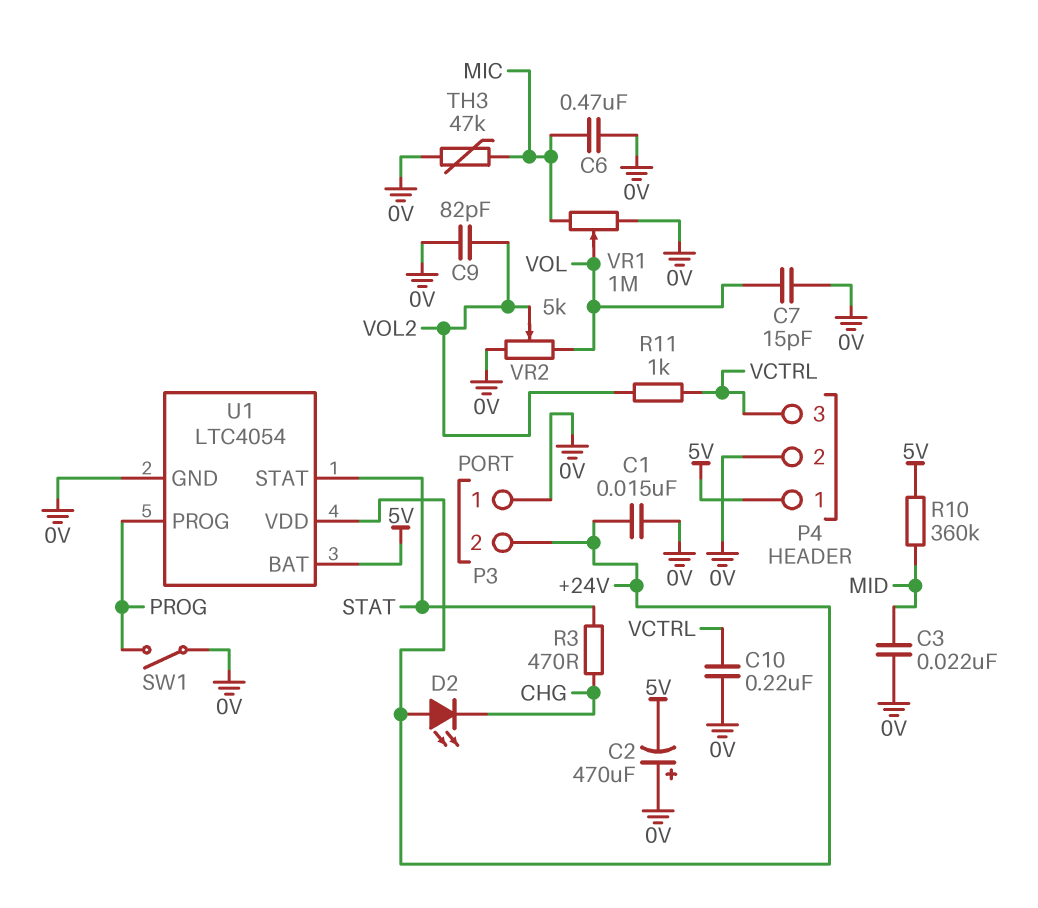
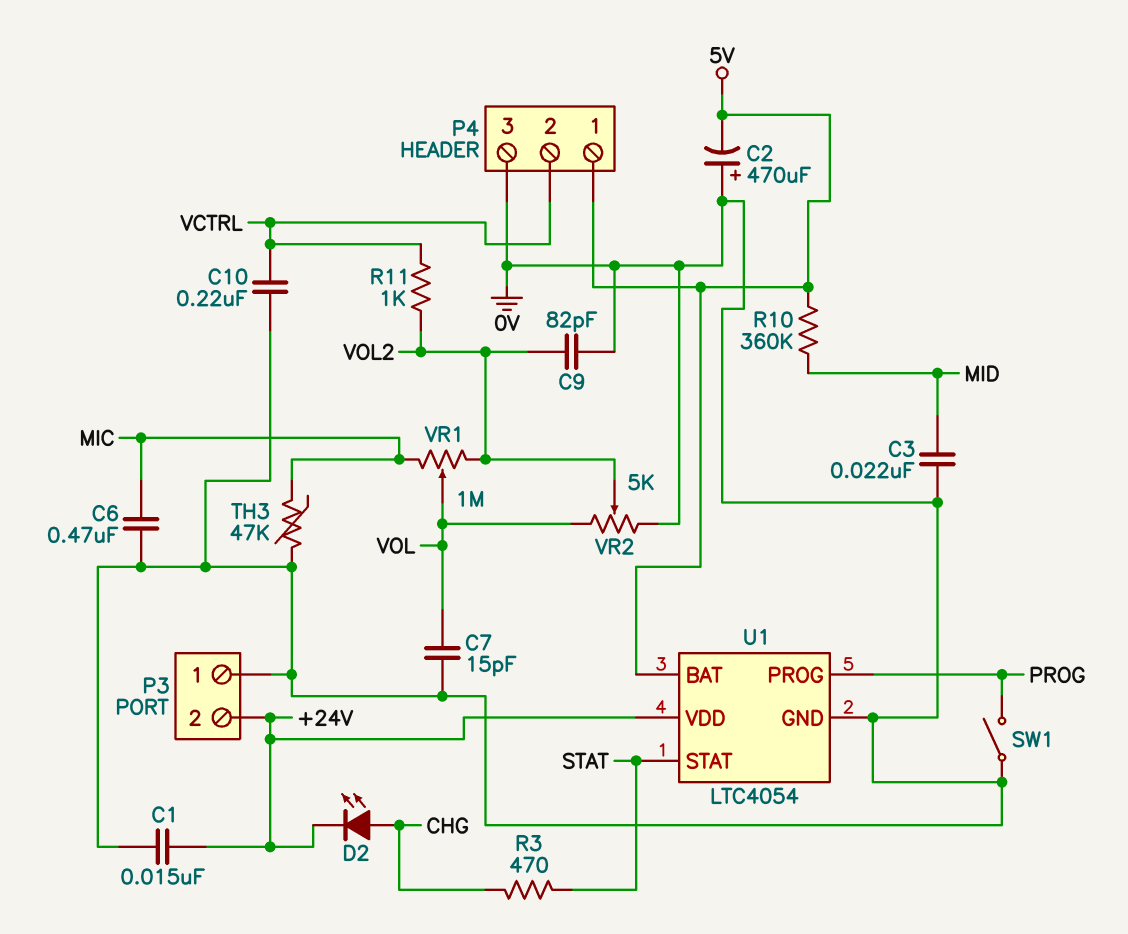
D2: LED (A +24V, K CHG) -> LED (A CHG, K +24V)
P4 pin 2: 0V -> VCTRL
P4 pin 3: VCTRL -> 0V
VR1: 1M (0V, MIC, wiper VOL) -> 1M (MIC, VOL2, wiper VOL)

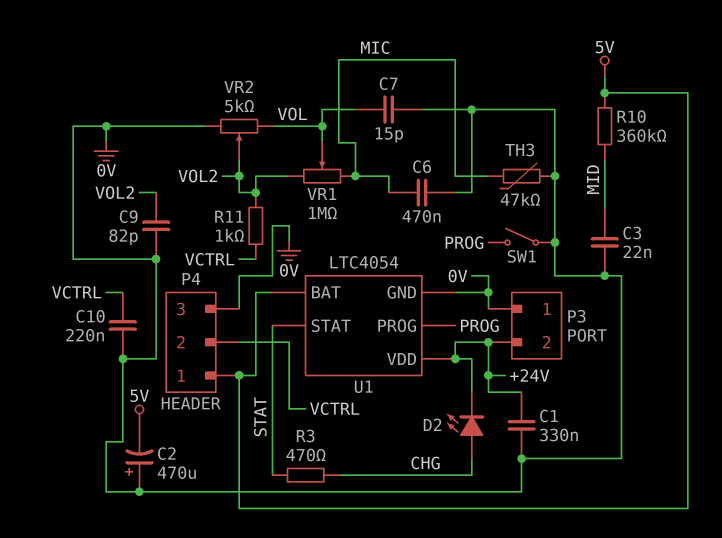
C1: 15nF (+24V, 0V) -> 330nF (+24V, 0V)

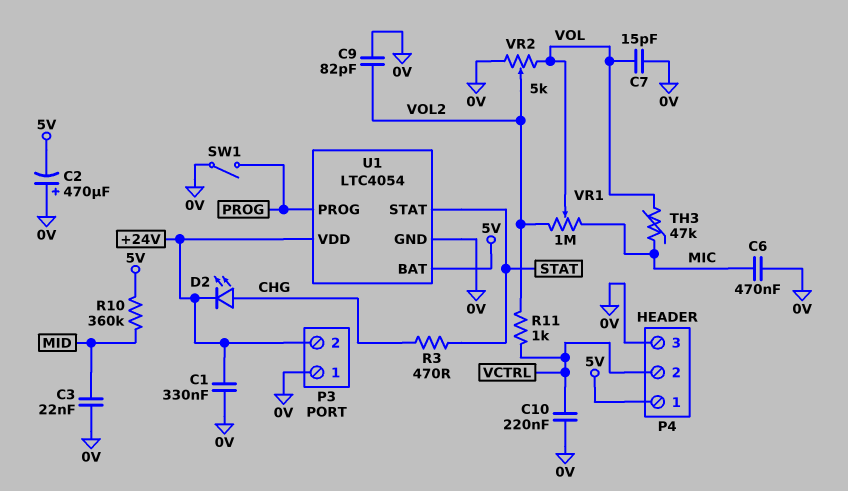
TH3: 47k (0V, MIC) -> 47k (MIC, VOL)

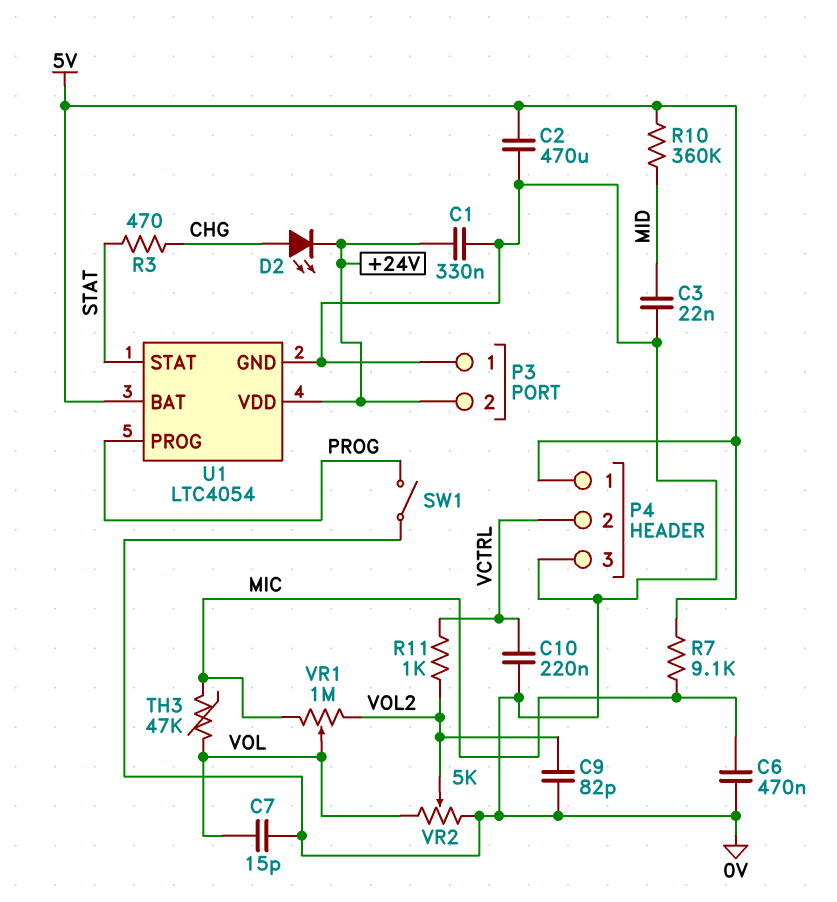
C2: 470uF (plus 0V, minus 5V) -> 470uF (0V, 5V)
R7: none -> 9.1k (5V, MIC)

